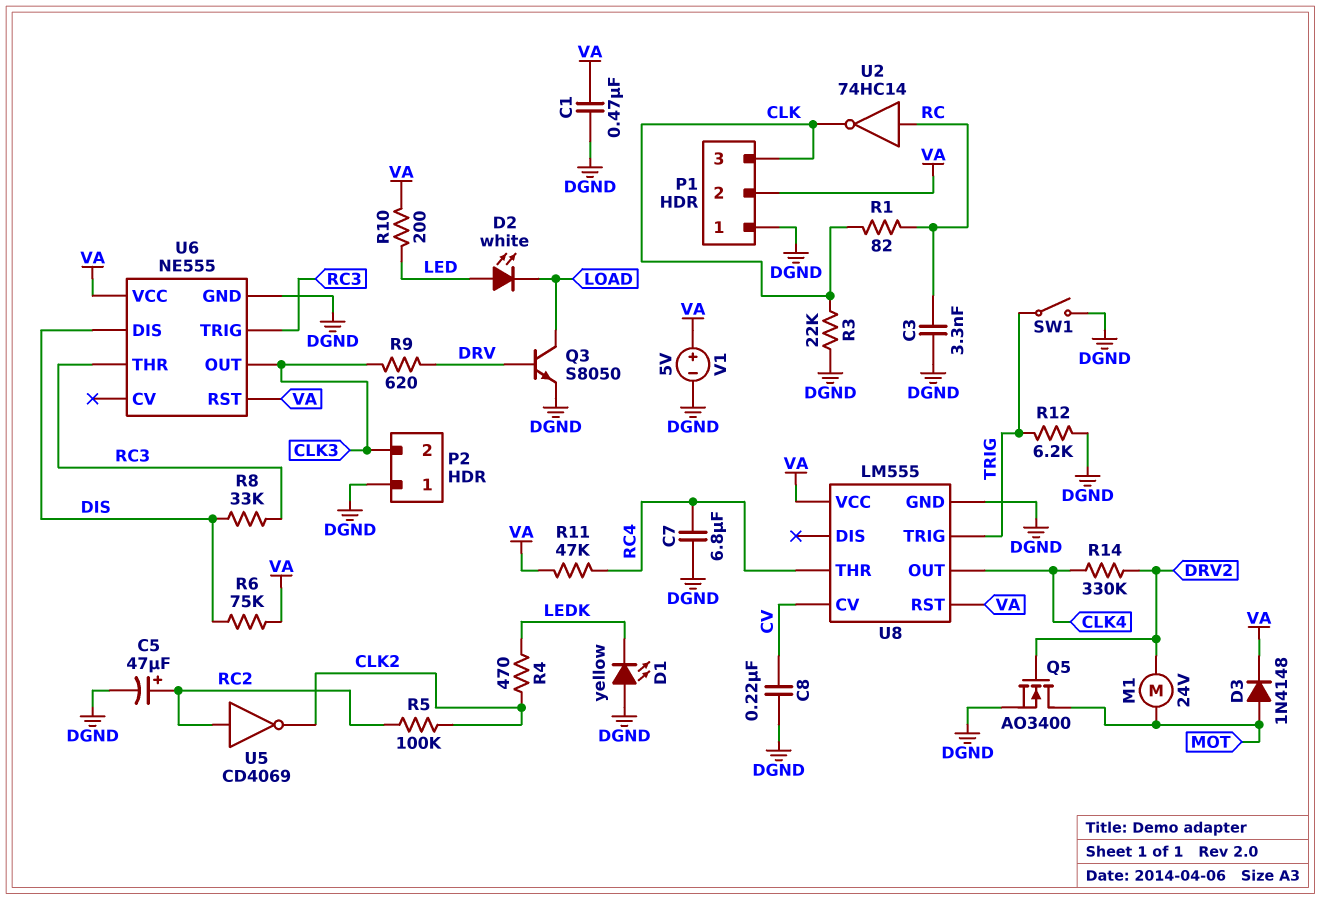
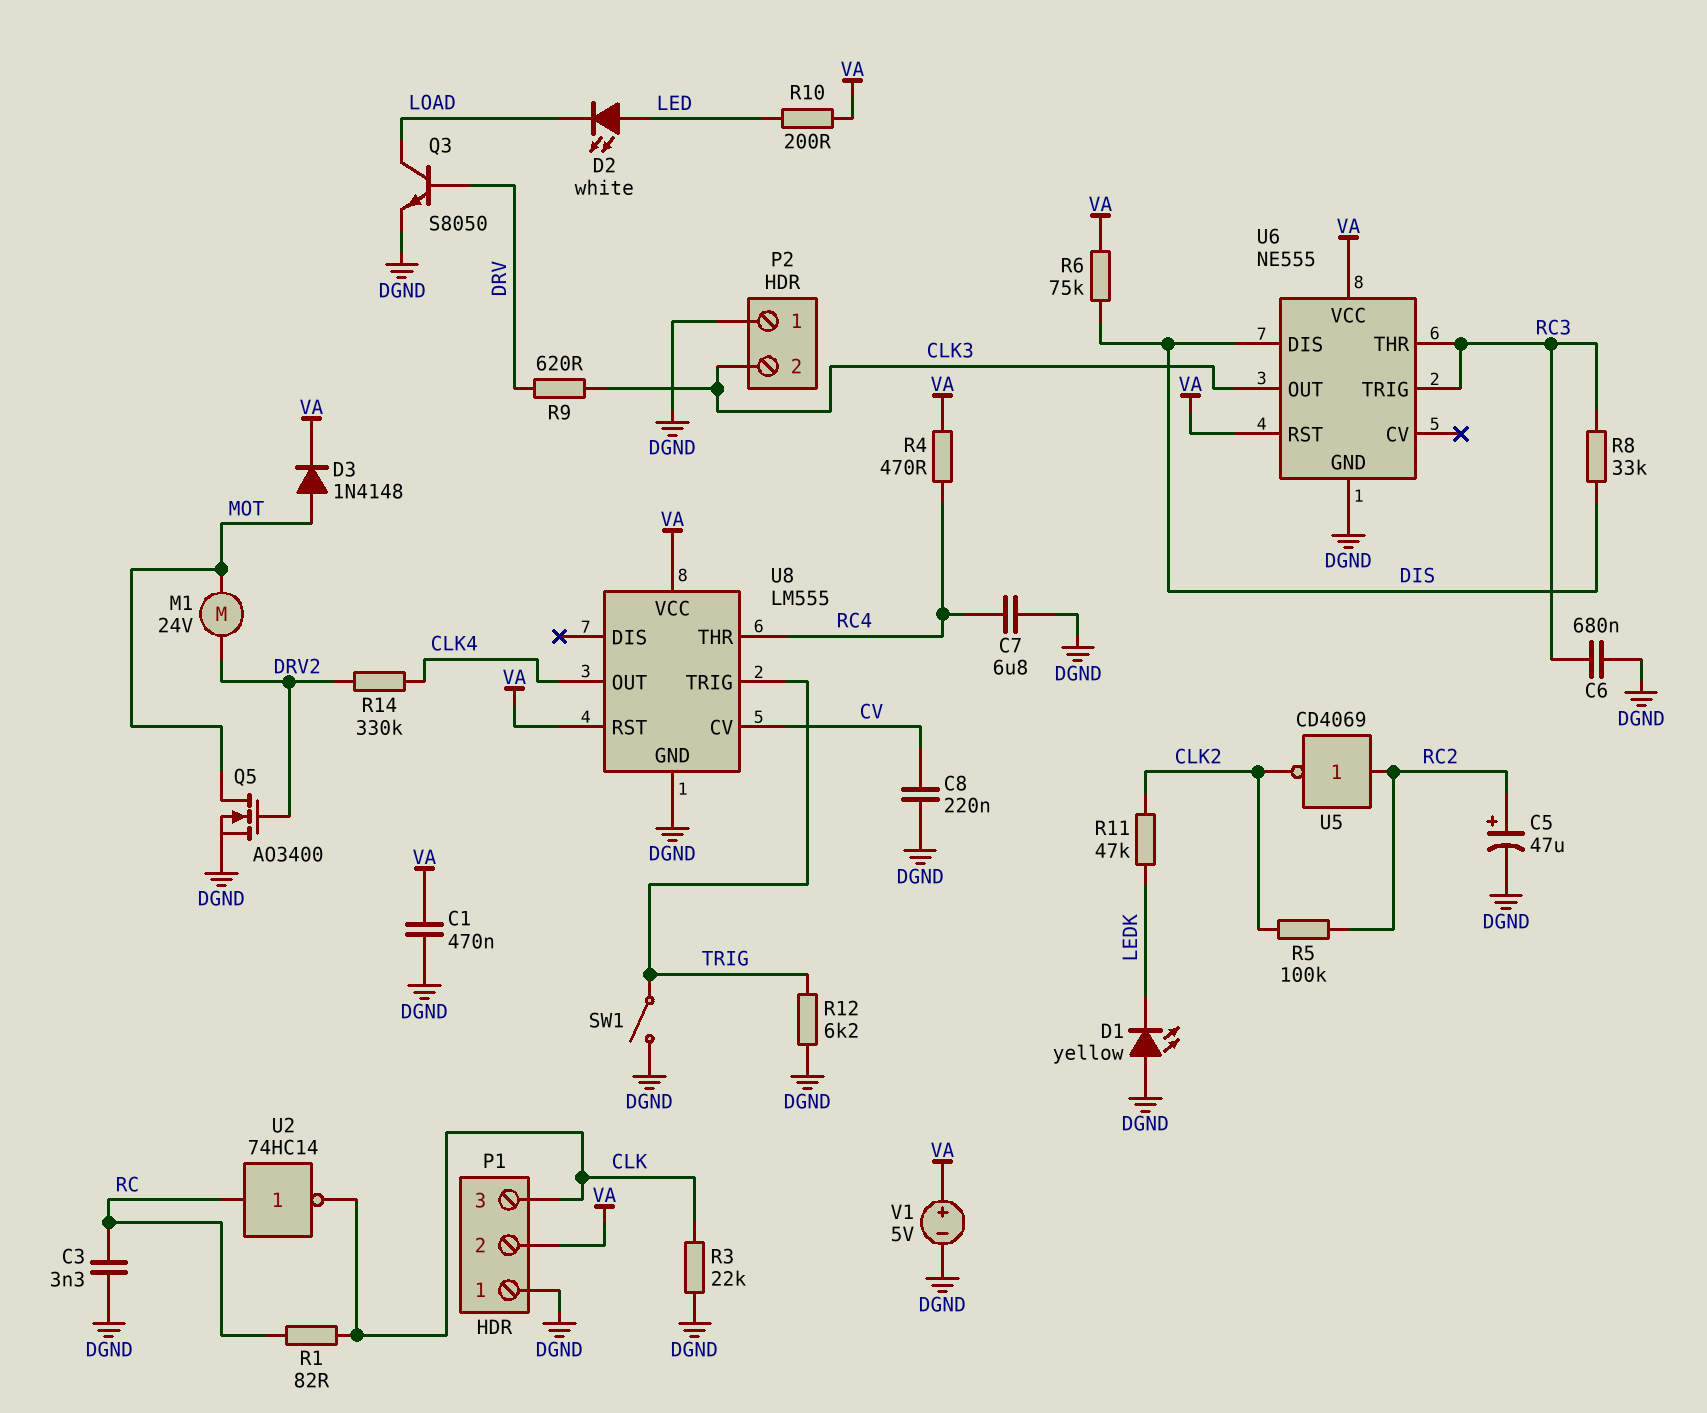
C6: none -> 680nF (DGND, RC3)
R4: 470 (CLK2, LEDK) -> 470 (RC4, VA)
R11: 47k (RC4, VA) -> 47k (CLK2, LEDK)

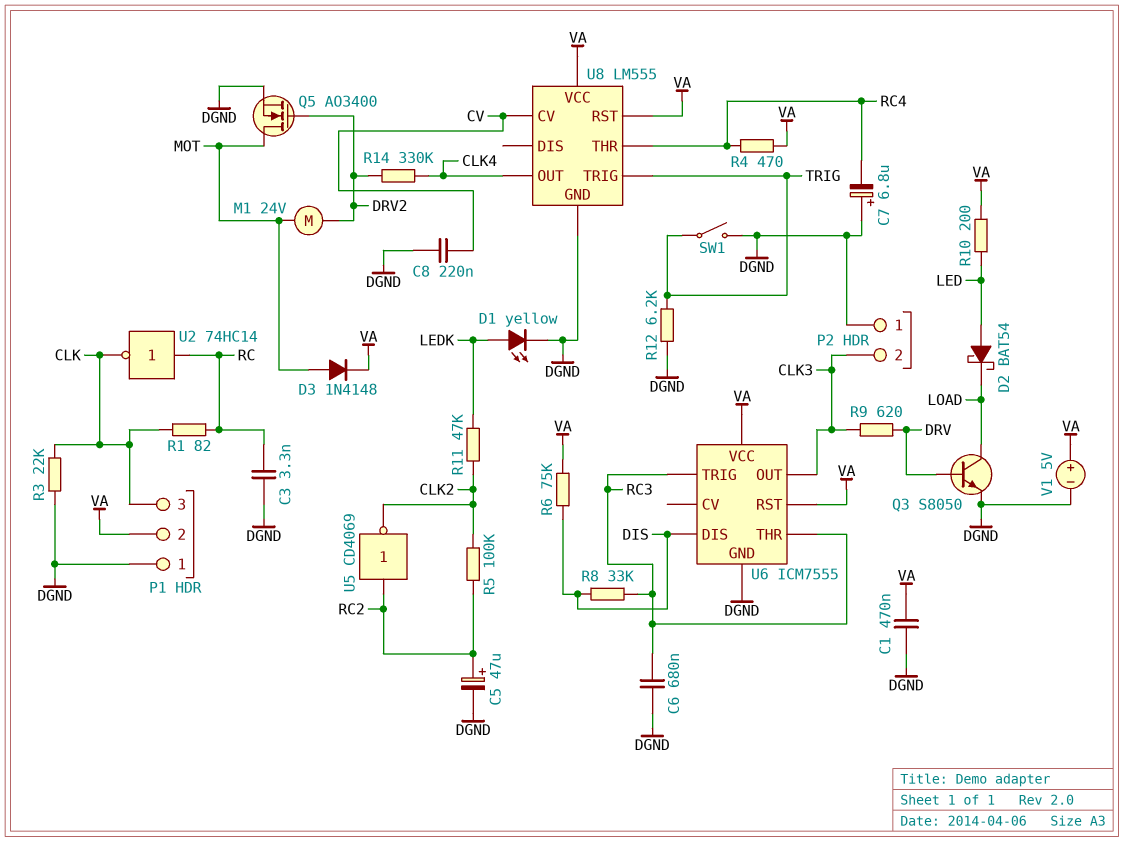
C7: 6.8uF (DGND, RC4) -> 6.8uF (plus DGND, minus RC4)
D1: LED yellow (A DGND, K LEDK) -> LED yellow (A LEDK, K DGND)
D2: LED white (A LED, K LOAD) -> schottky BAT54 (A LED, K LOAD)
U6: NE555 -> ICM7555

